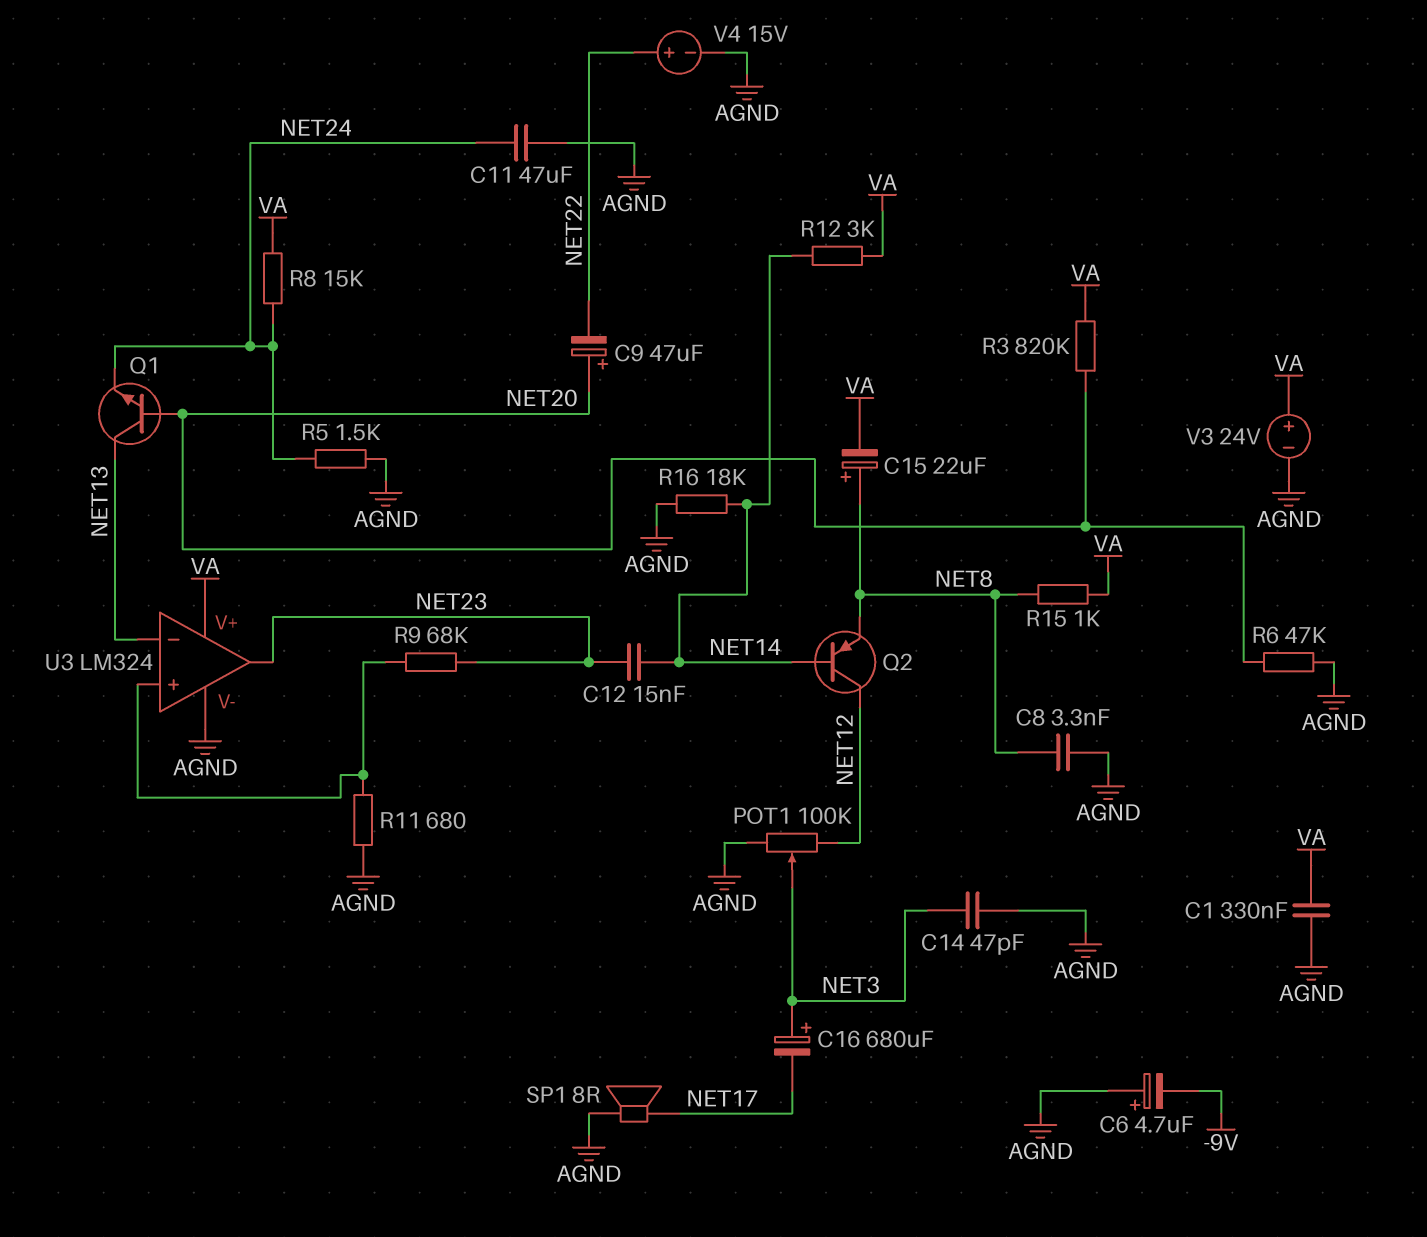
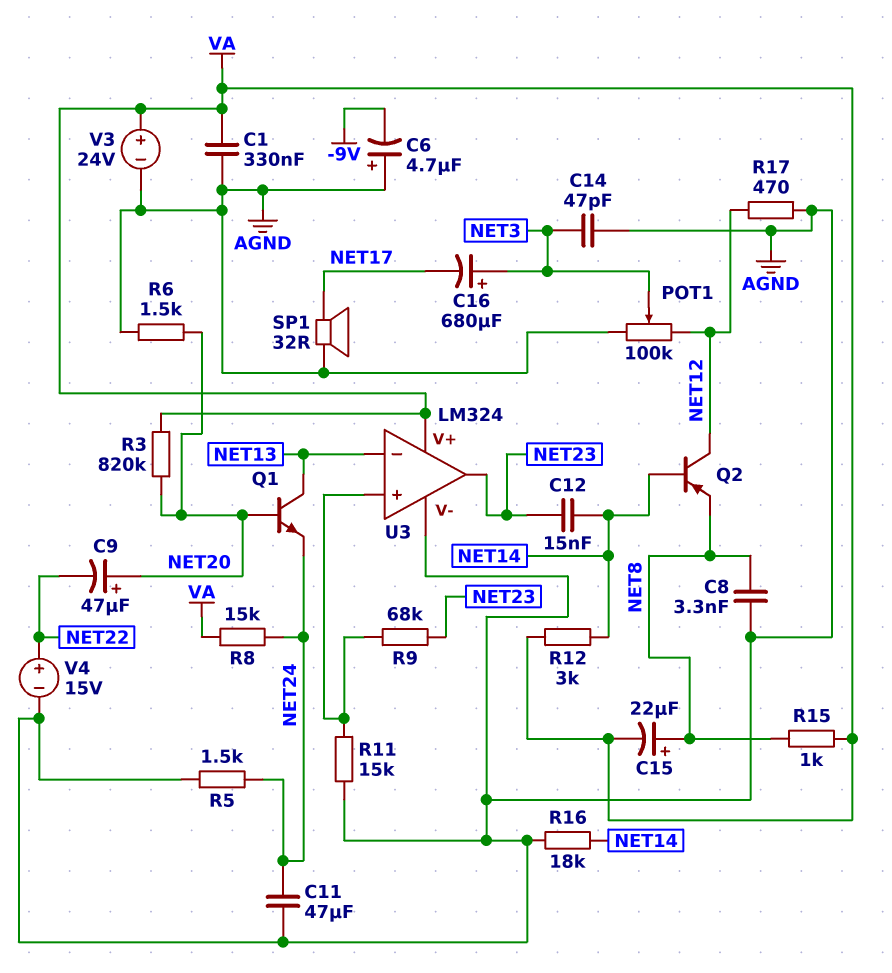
R6: 47k (AGND, NET20) -> 1.5k (AGND, NET20)
R11: 680 (AGND, U3/in+) -> 15k (AGND, U3/in+)
R17: none -> 470 (AGND, NET12)
SP1: speaker 8R (AGND, NET17) -> speaker 32R (AGND, NET17)

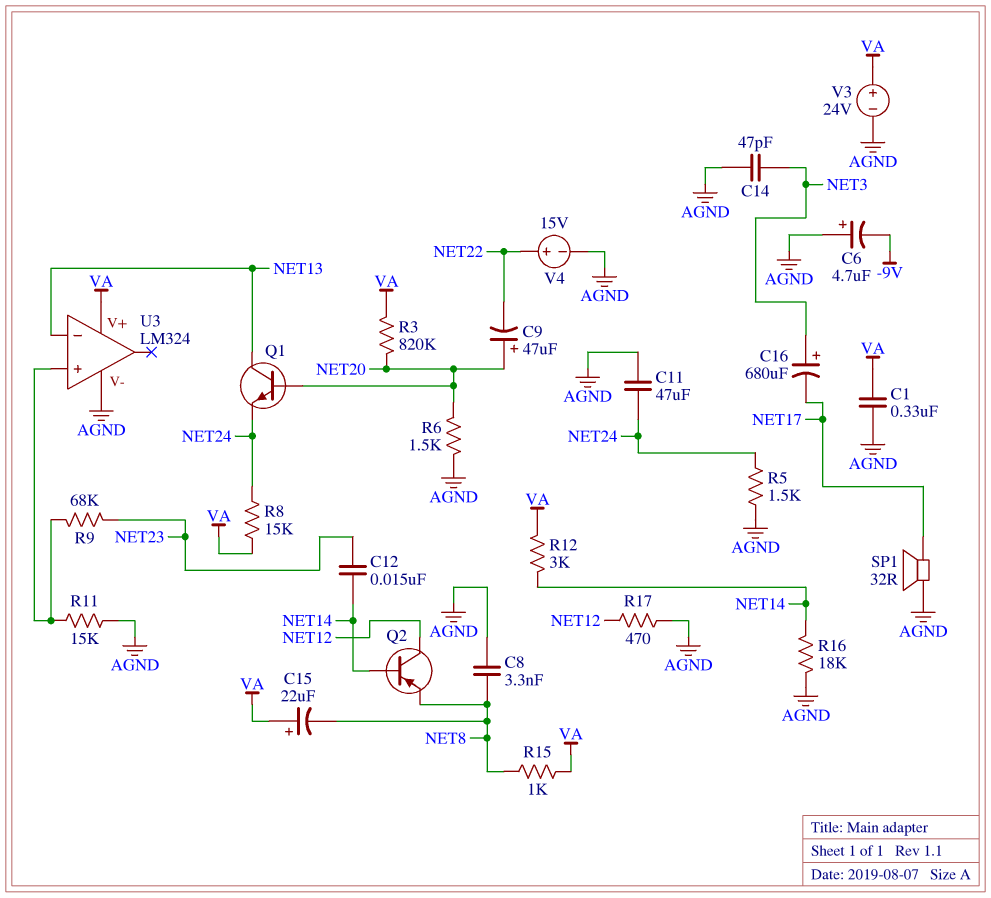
C15: 22uF (plus NET8, minus VA) -> 22uF (plus VA, minus NET8)
POT1: 100k (AGND, NET12, wiper NET3) -> none
U3 pin out: NET23 -> none

